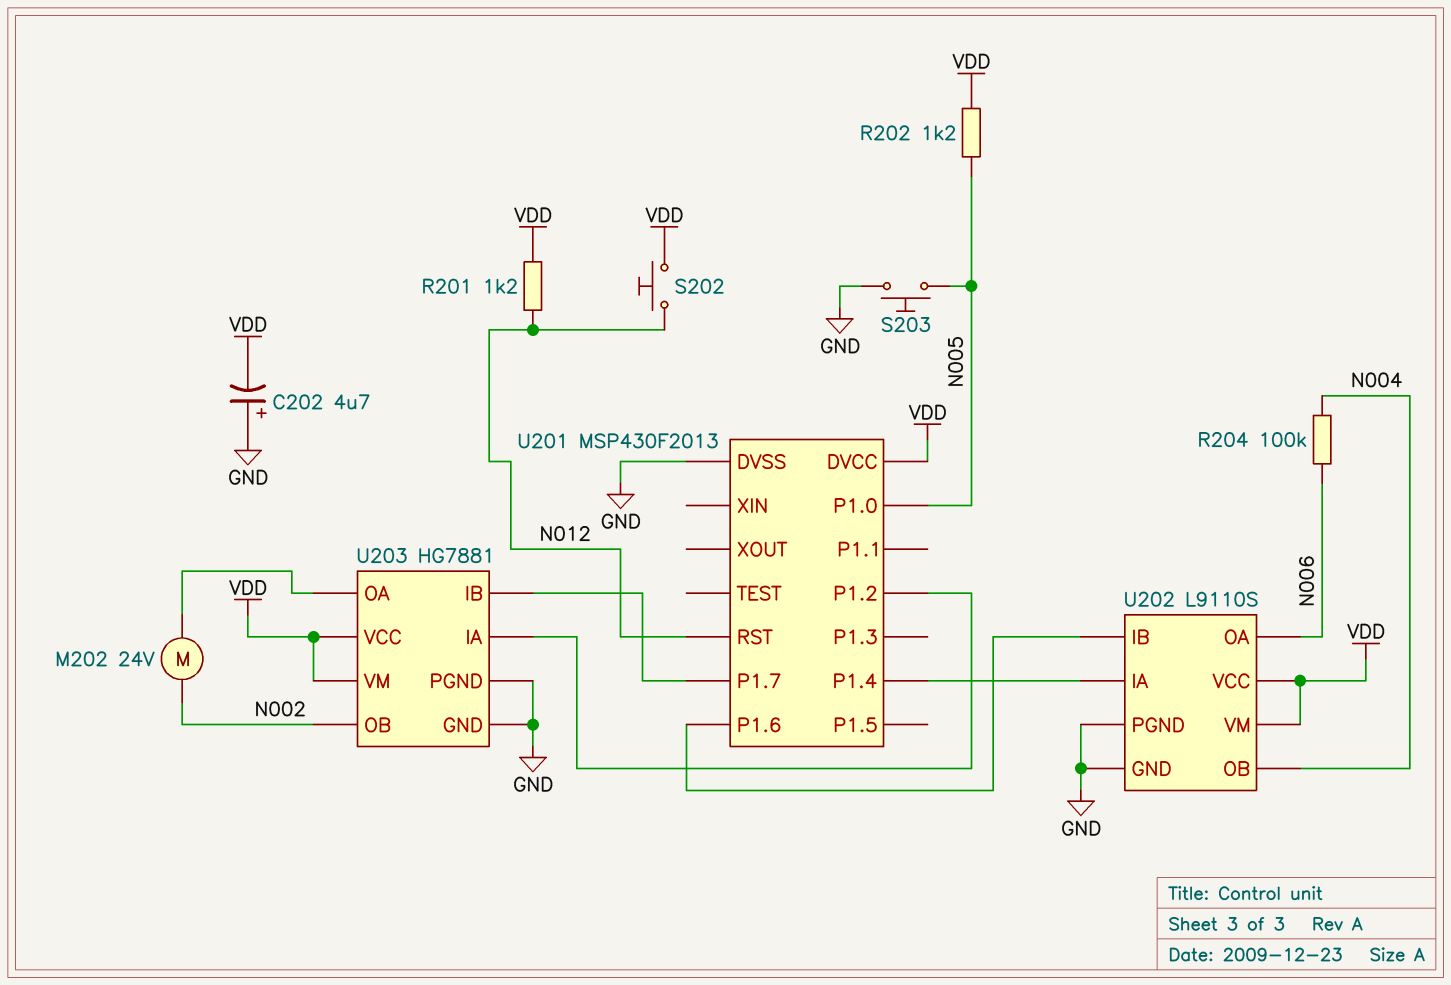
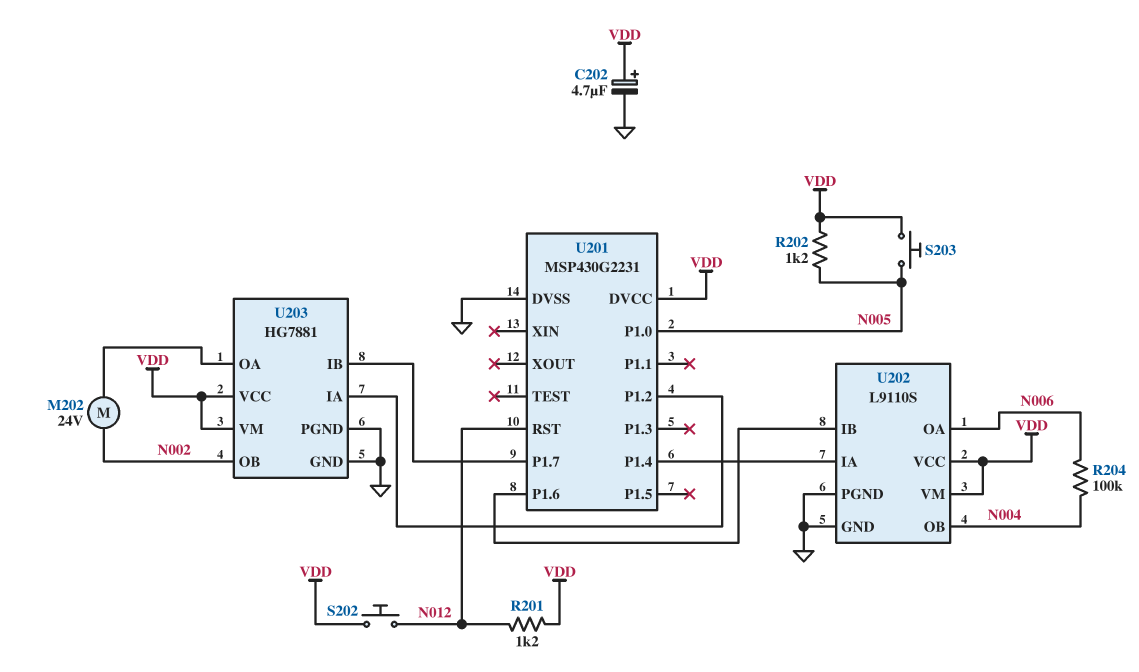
C202: 4.7uF (plus GND, minus VDD) -> 4.7uF (plus VDD, minus GND)
S203: button (GND, N005) -> button (N005, VDD)
U201: MSP430F2013 -> MSP430G2231

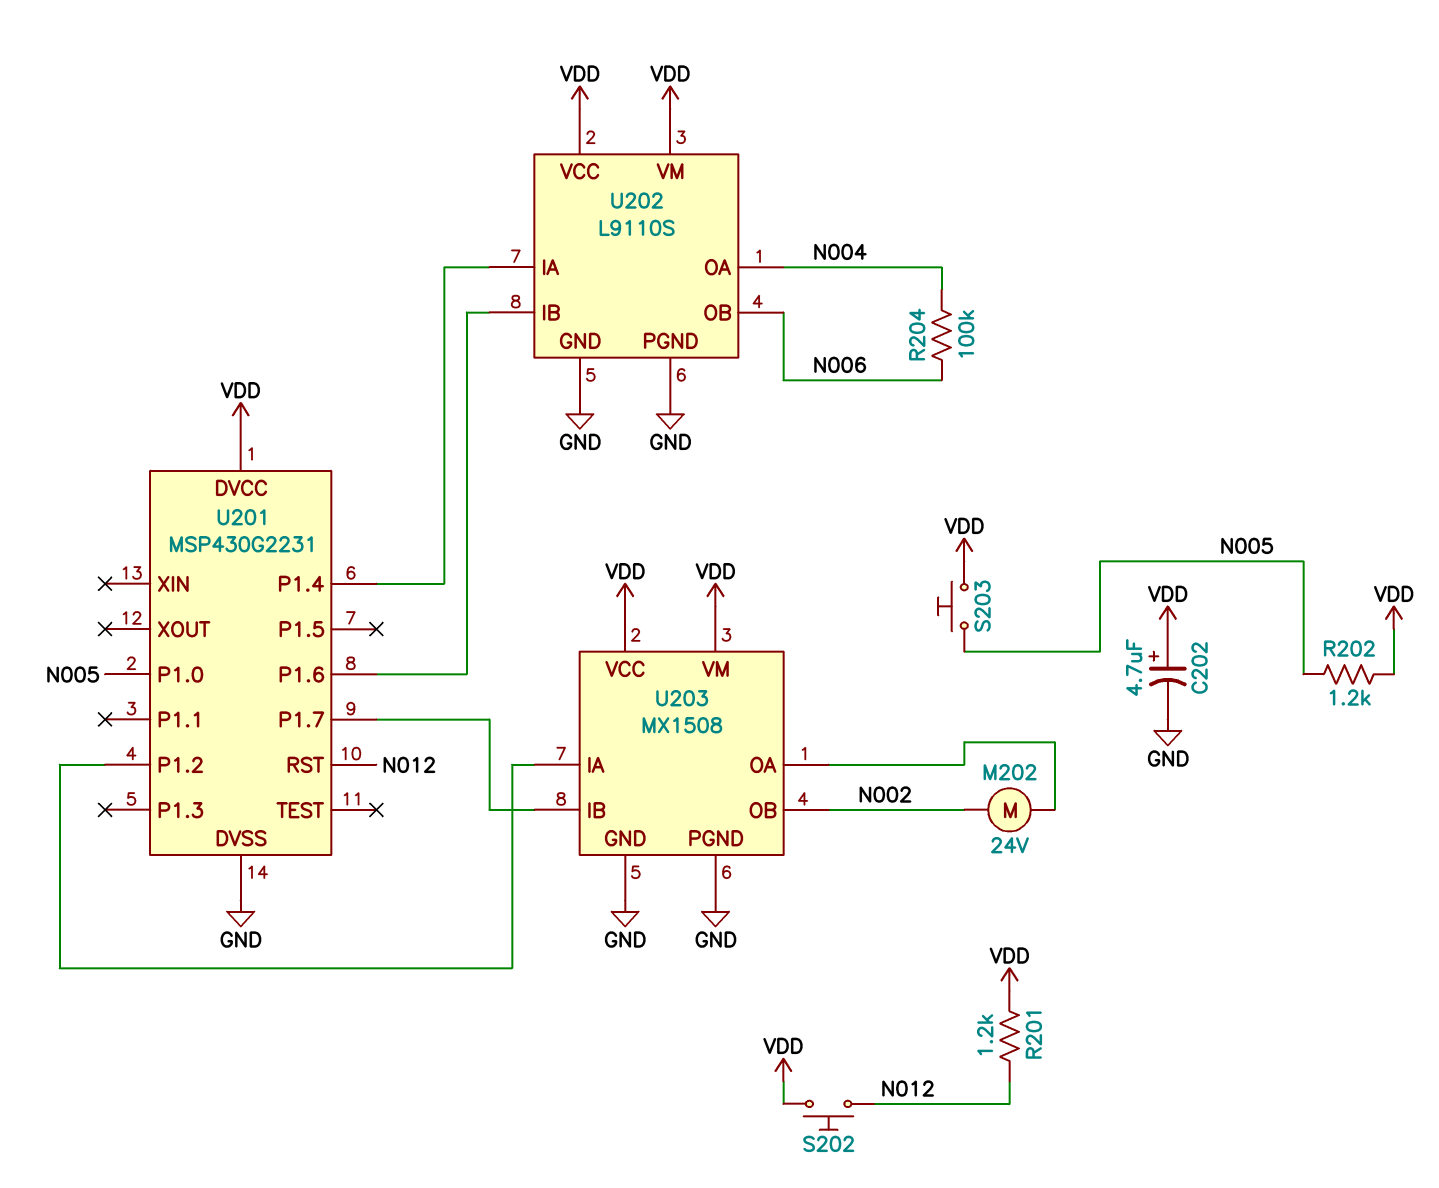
U202 pin OA: N006 -> N004
U202 pin OB: N004 -> N006
U203: HG7881 -> MX1508

